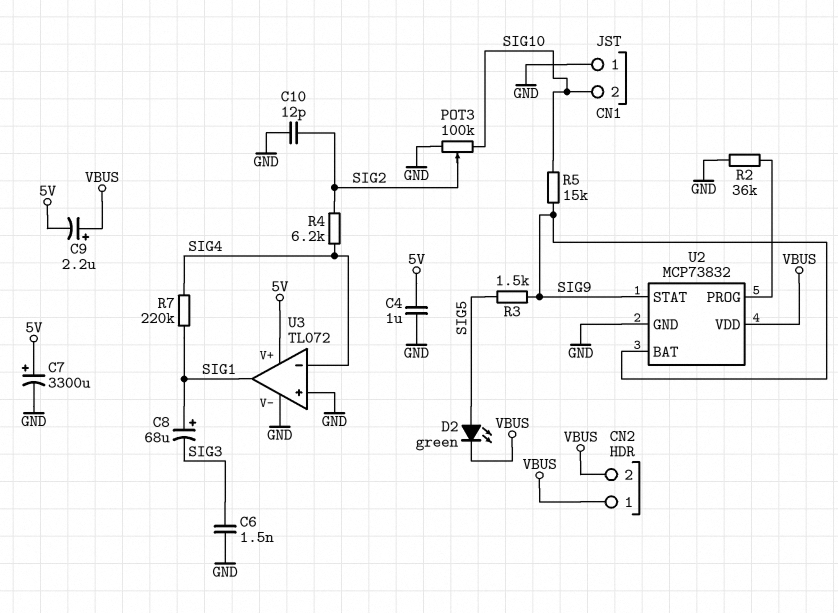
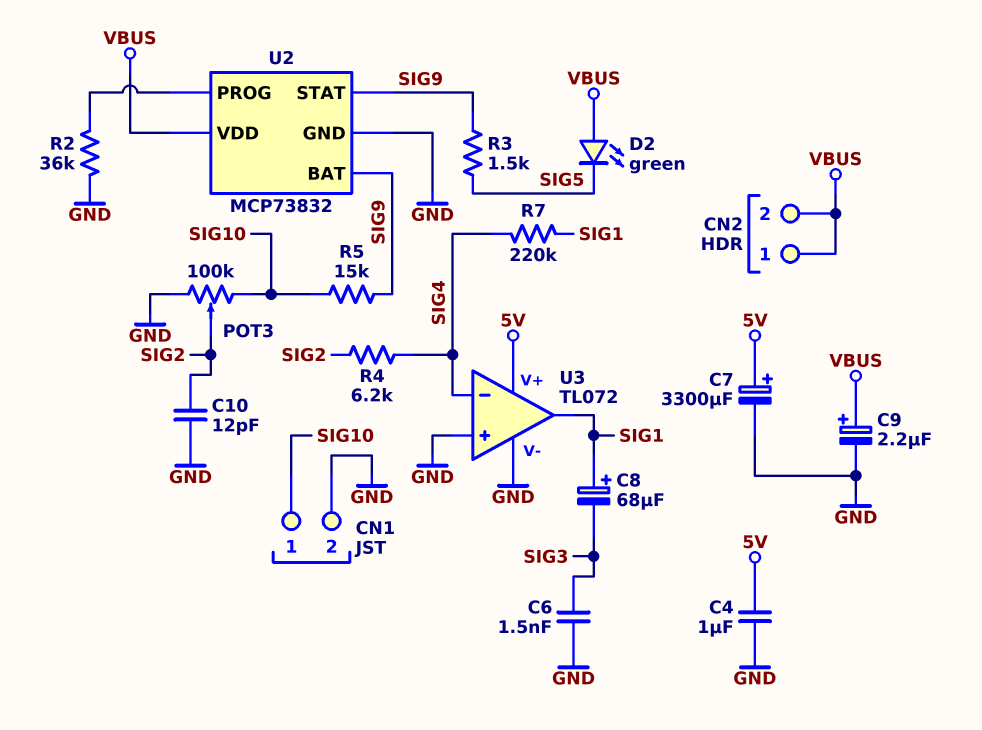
C9: 2.2uF (plus VBUS, minus 5V) -> 2.2uF (plus VBUS, minus GND)
CN1 pin 1: GND -> SIG10
CN1 pin 2: SIG10 -> GND
D2: LED green (A SIG5, K VBUS) -> LED green (A VBUS, K SIG5)

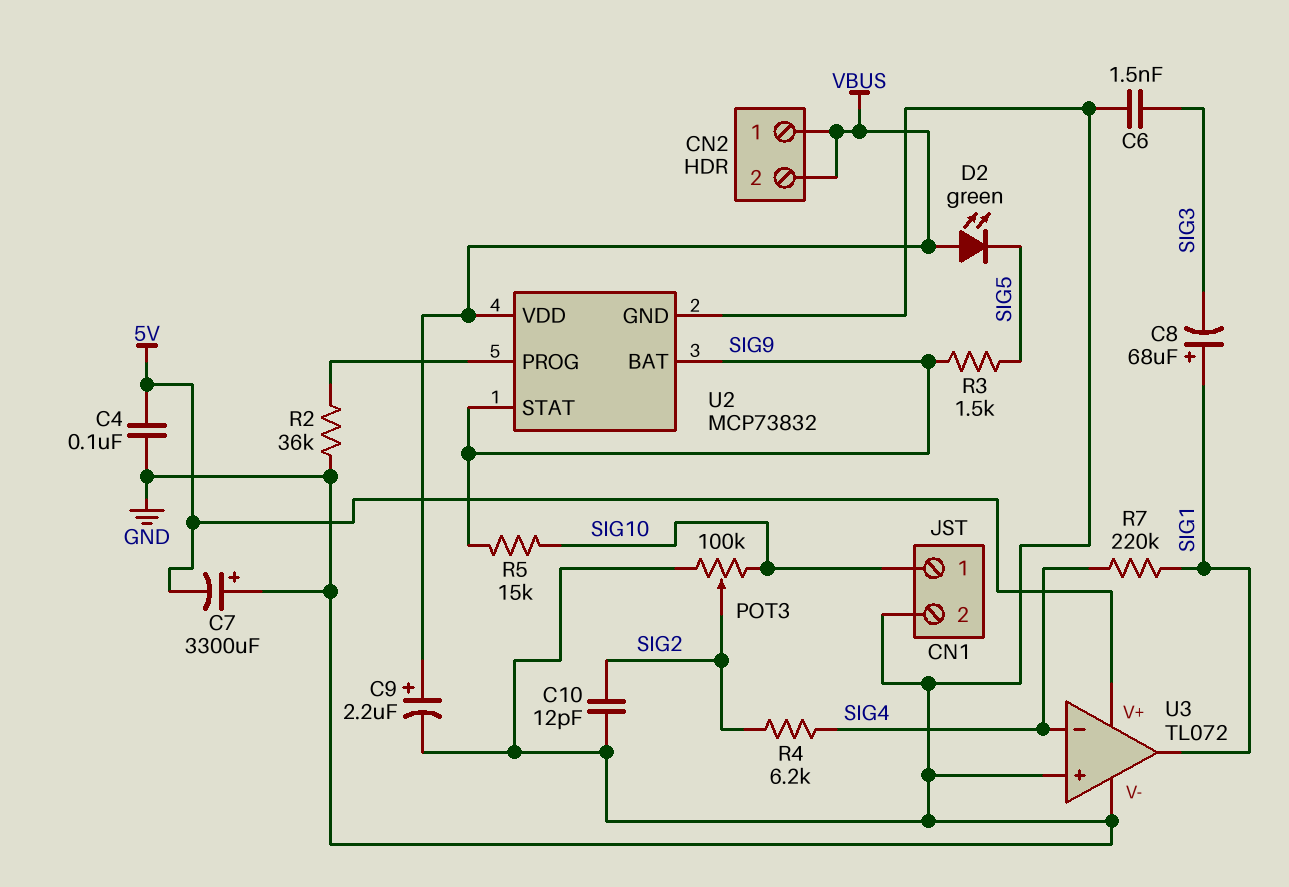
C4: 1uF (5V, GND) -> 100nF (5V, GND)
C7: 3300uF (plus 5V, minus GND) -> 3300uF (plus GND, minus 5V)

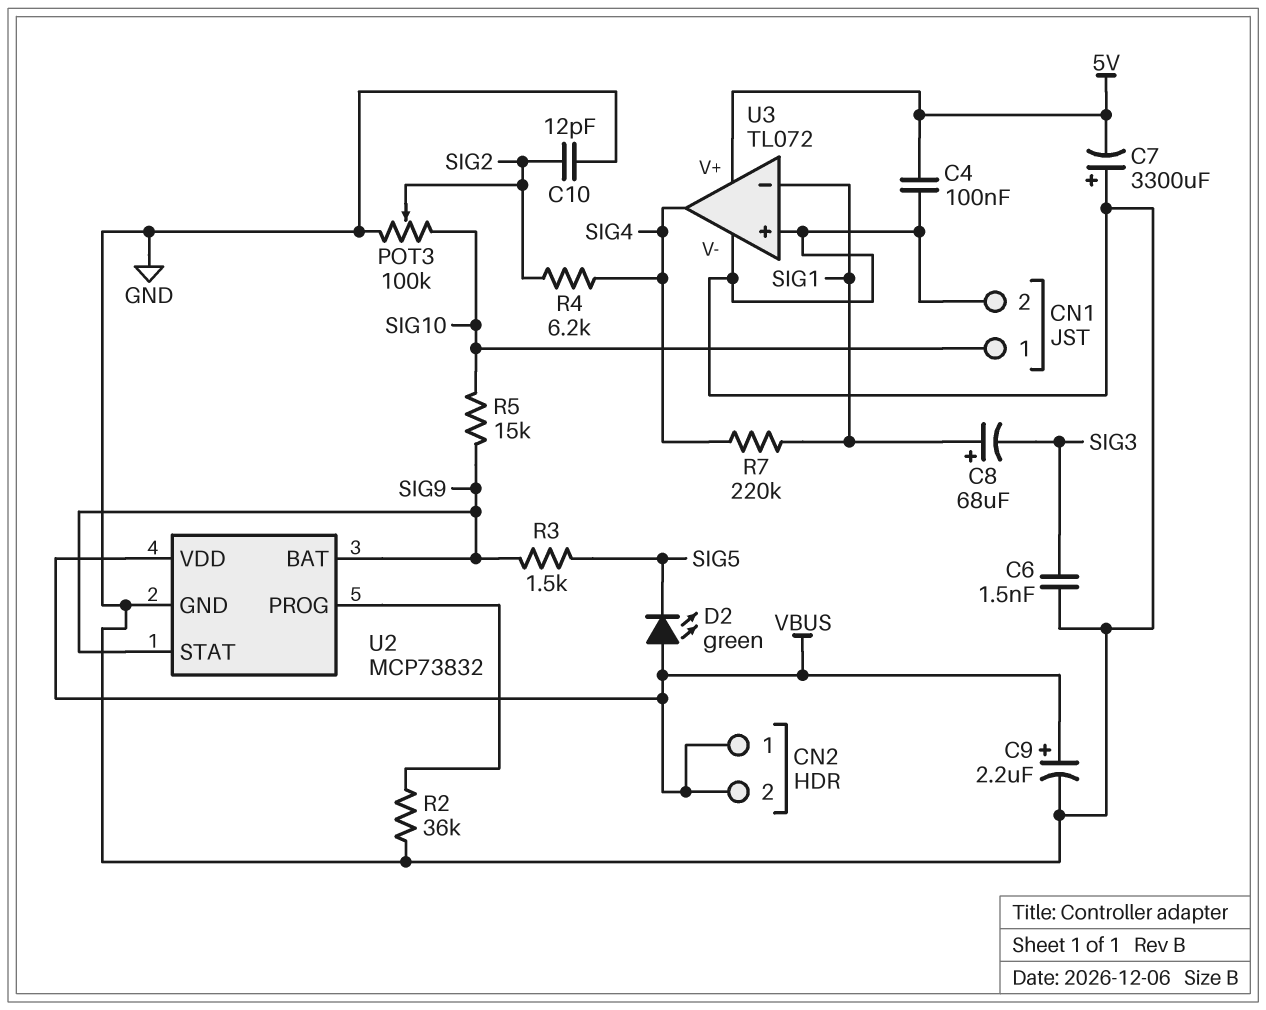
U3 pin in-: SIG4 -> SIG1
U3 pin out: SIG1 -> SIG4

